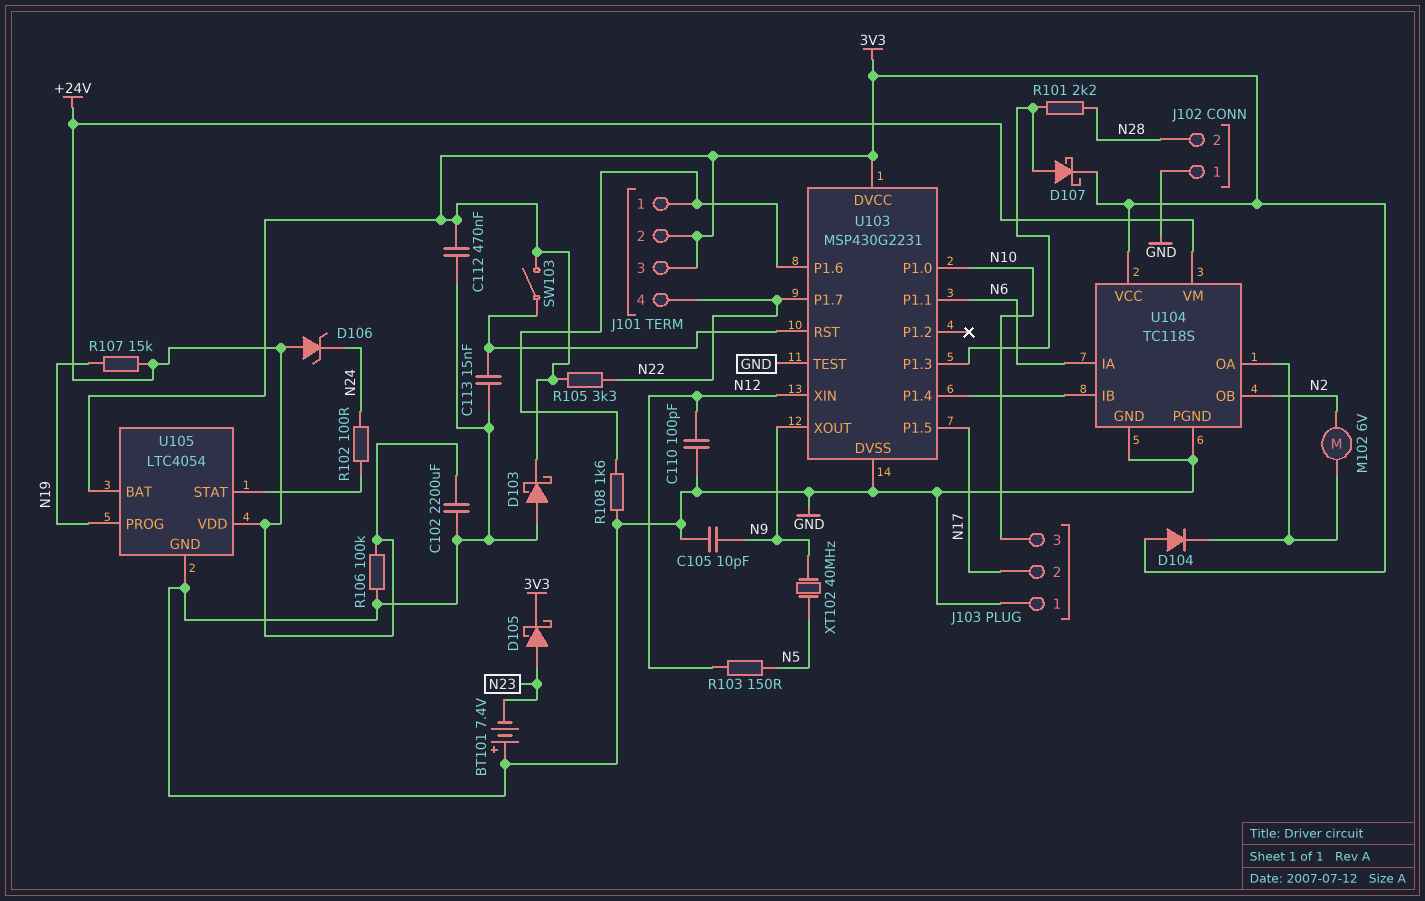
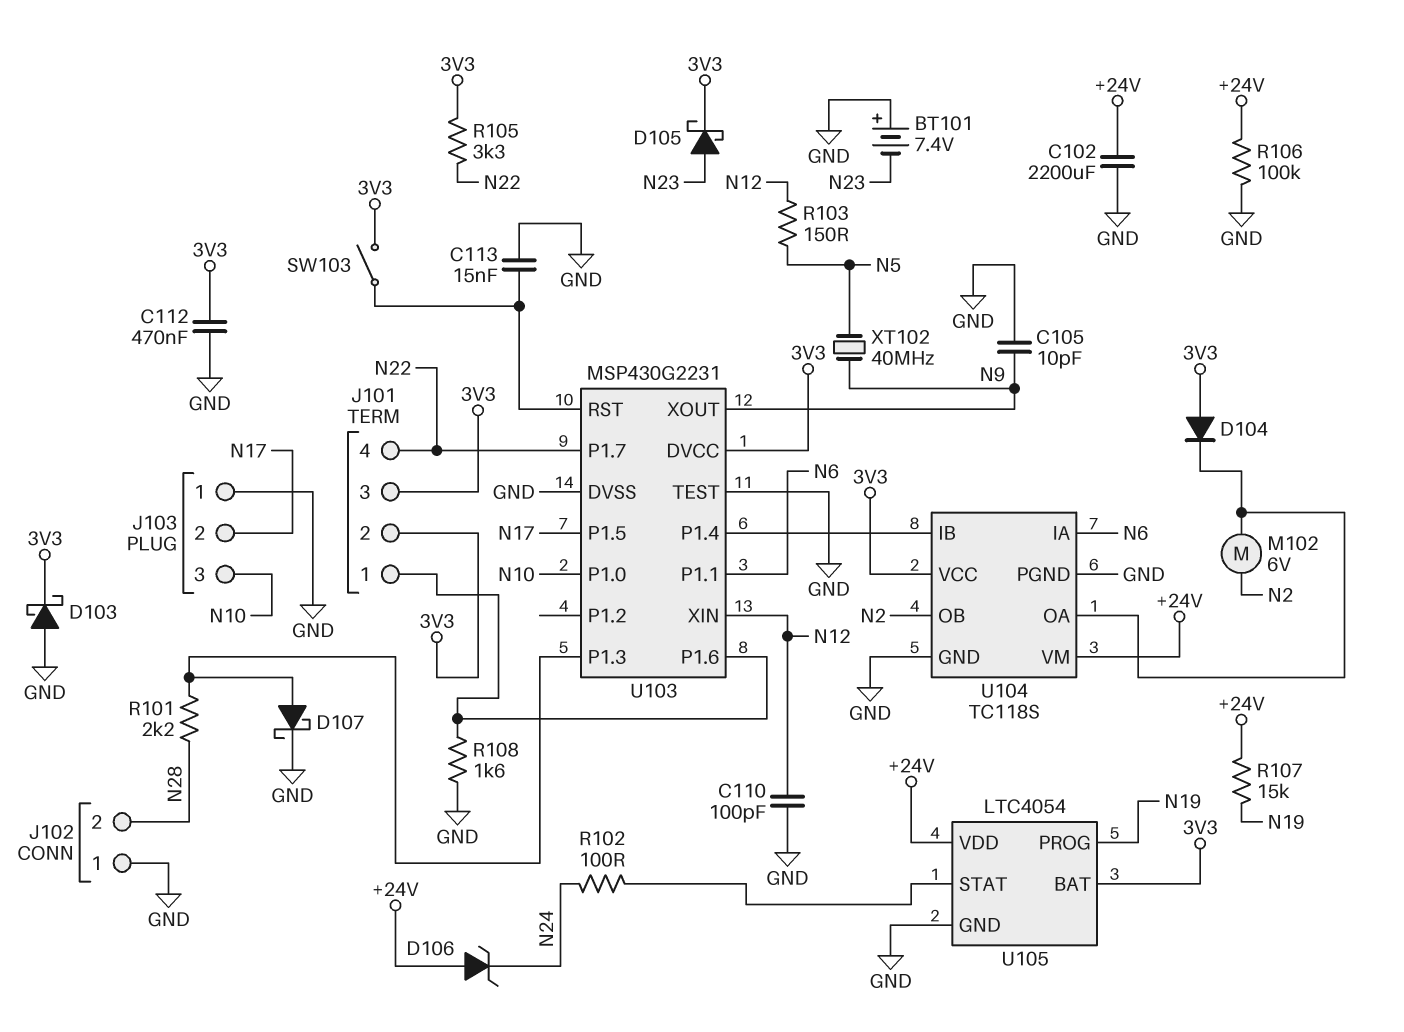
D107: schottky (A U103/P1.3, K 3V3) -> schottky (A U103/P1.3, K GND)

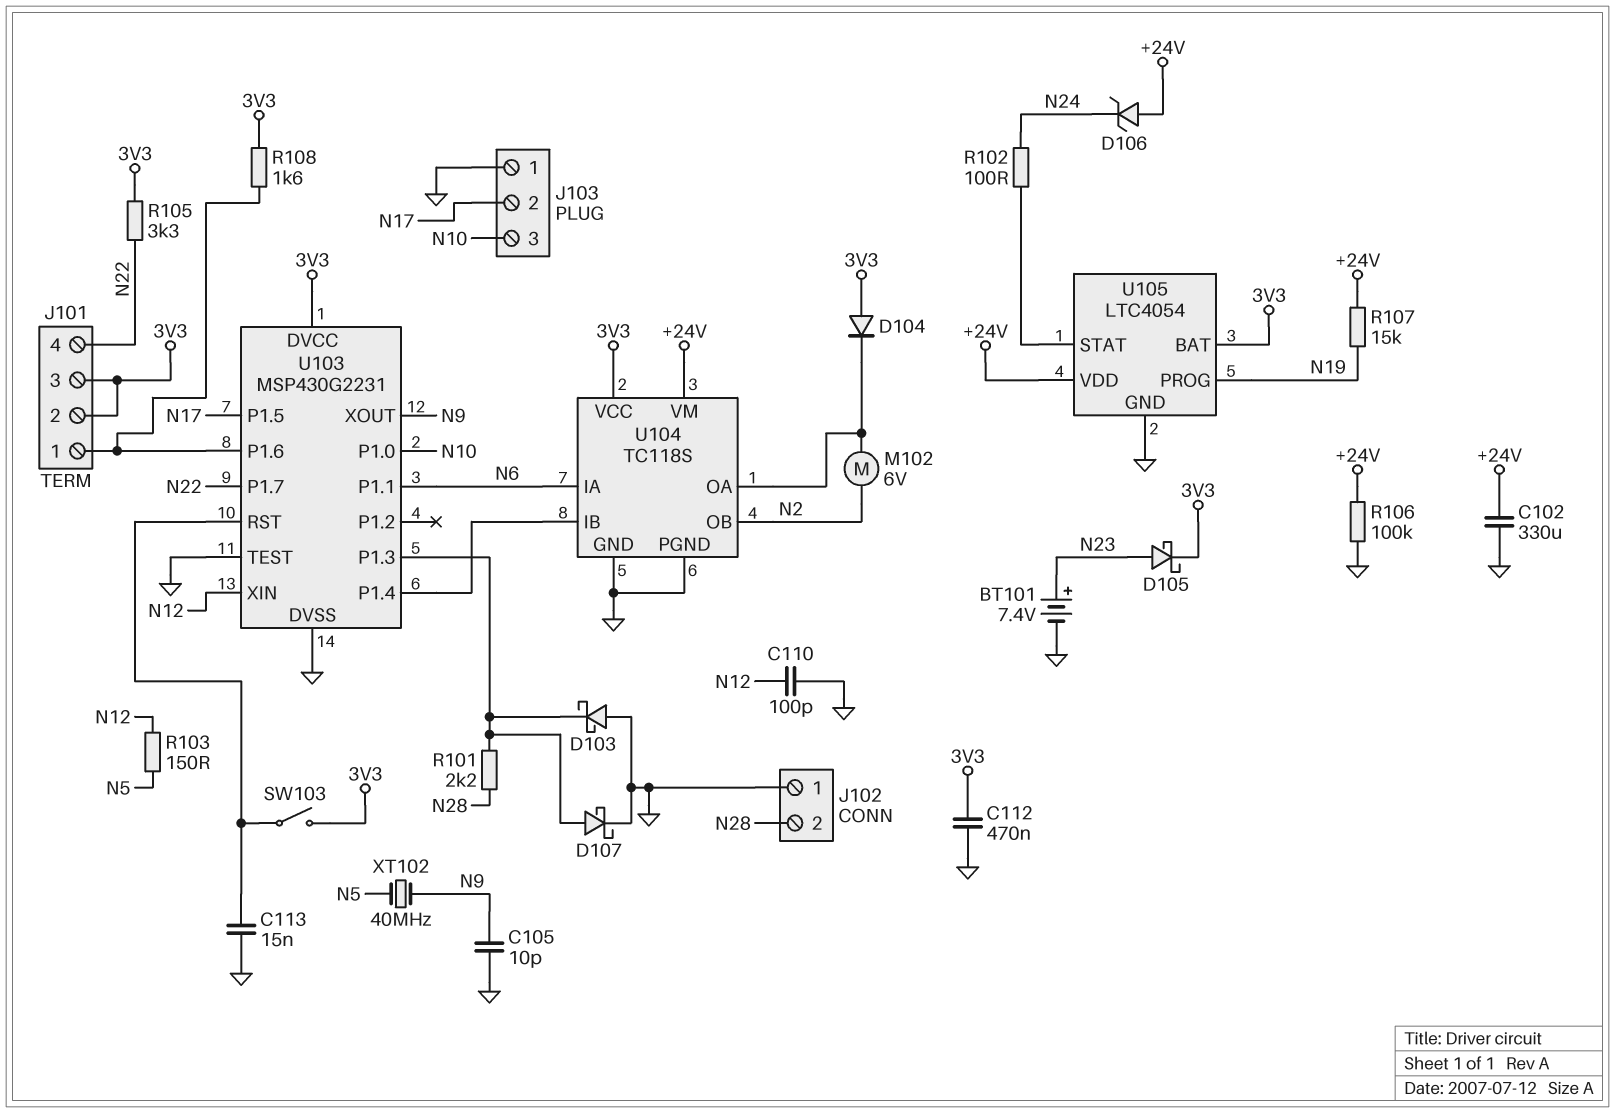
BT101: 7.4V (plus GND, minus N23) -> 7.4V (plus N23, minus GND)
C102: 2200uF (+24V, GND) -> 330uF (+24V, GND)
D103: schottky (A GND, K 3V3) -> schottky (A GND, K U103/P1.3)
R108: 1.6k (GND, J101/1) -> 1.6k (3V3, J101/1)

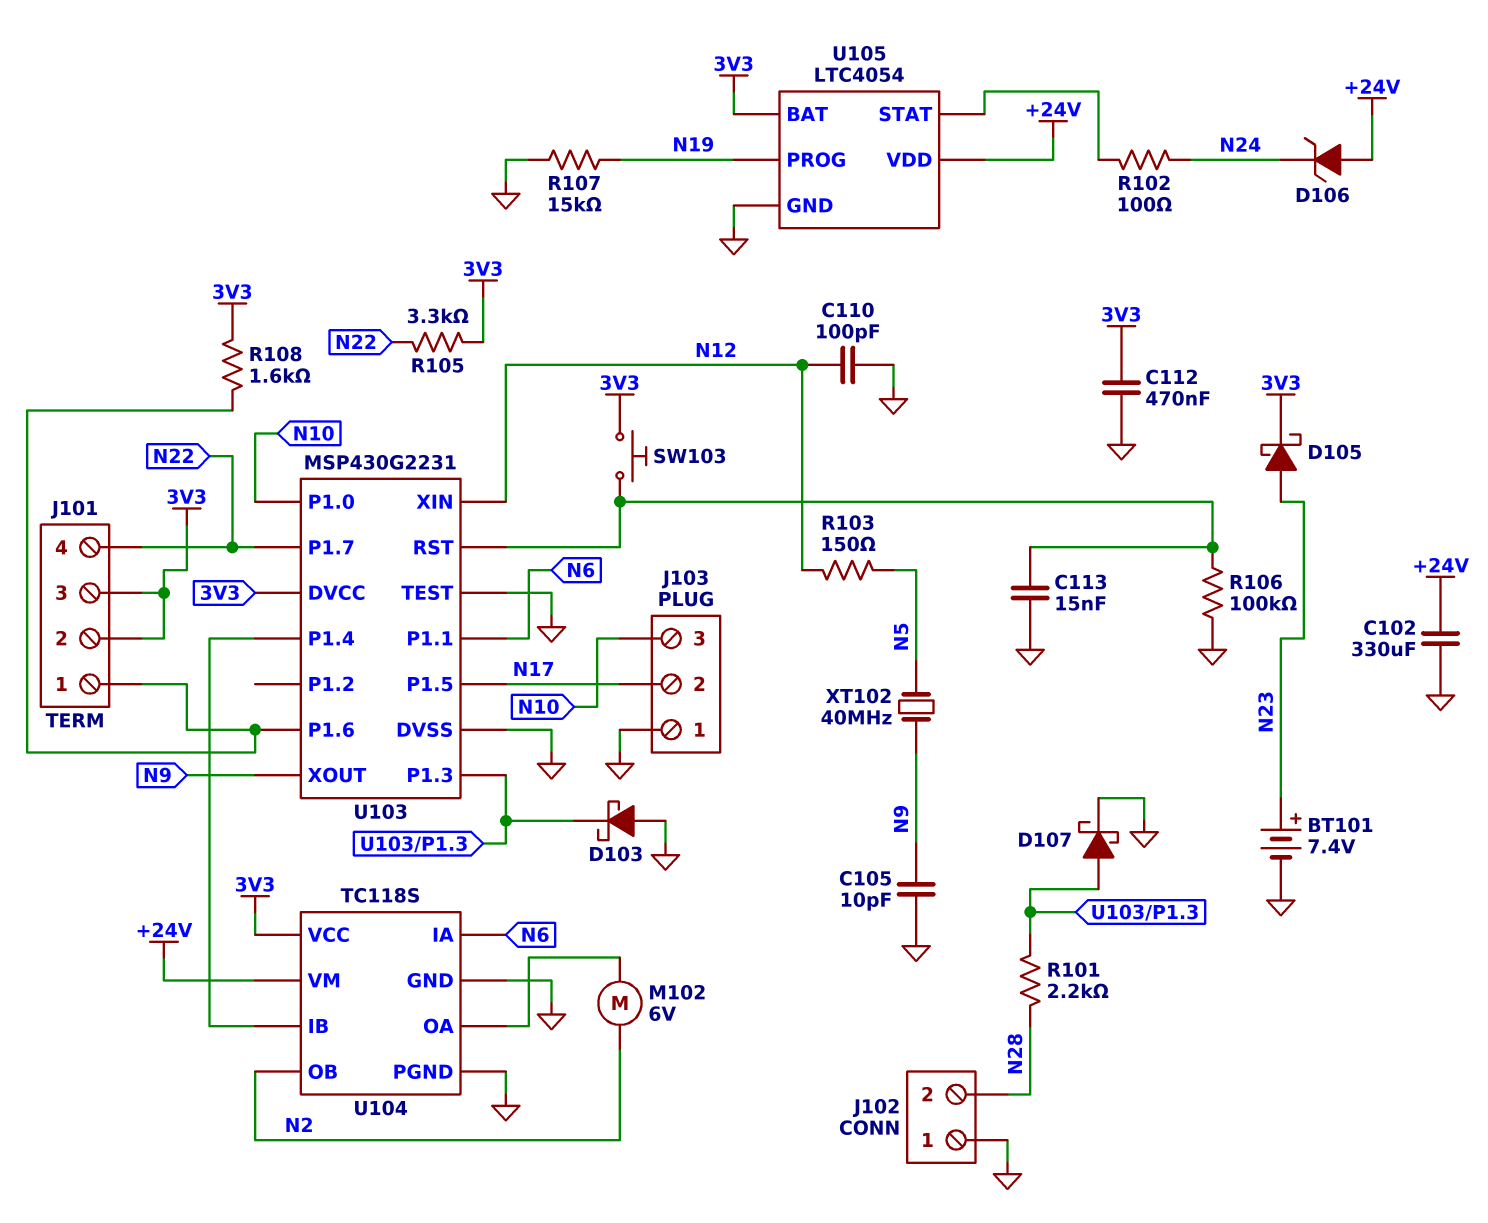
D104: diode (A 3V3, K U104/OA) -> none
R106: 100k (+24V, GND) -> 100k (GND, U103/RST)
R107: 15k (+24V, N19) -> 15k (GND, N19)
SW103: switch (3V3, U103/RST) -> button (3V3, U103/RST)

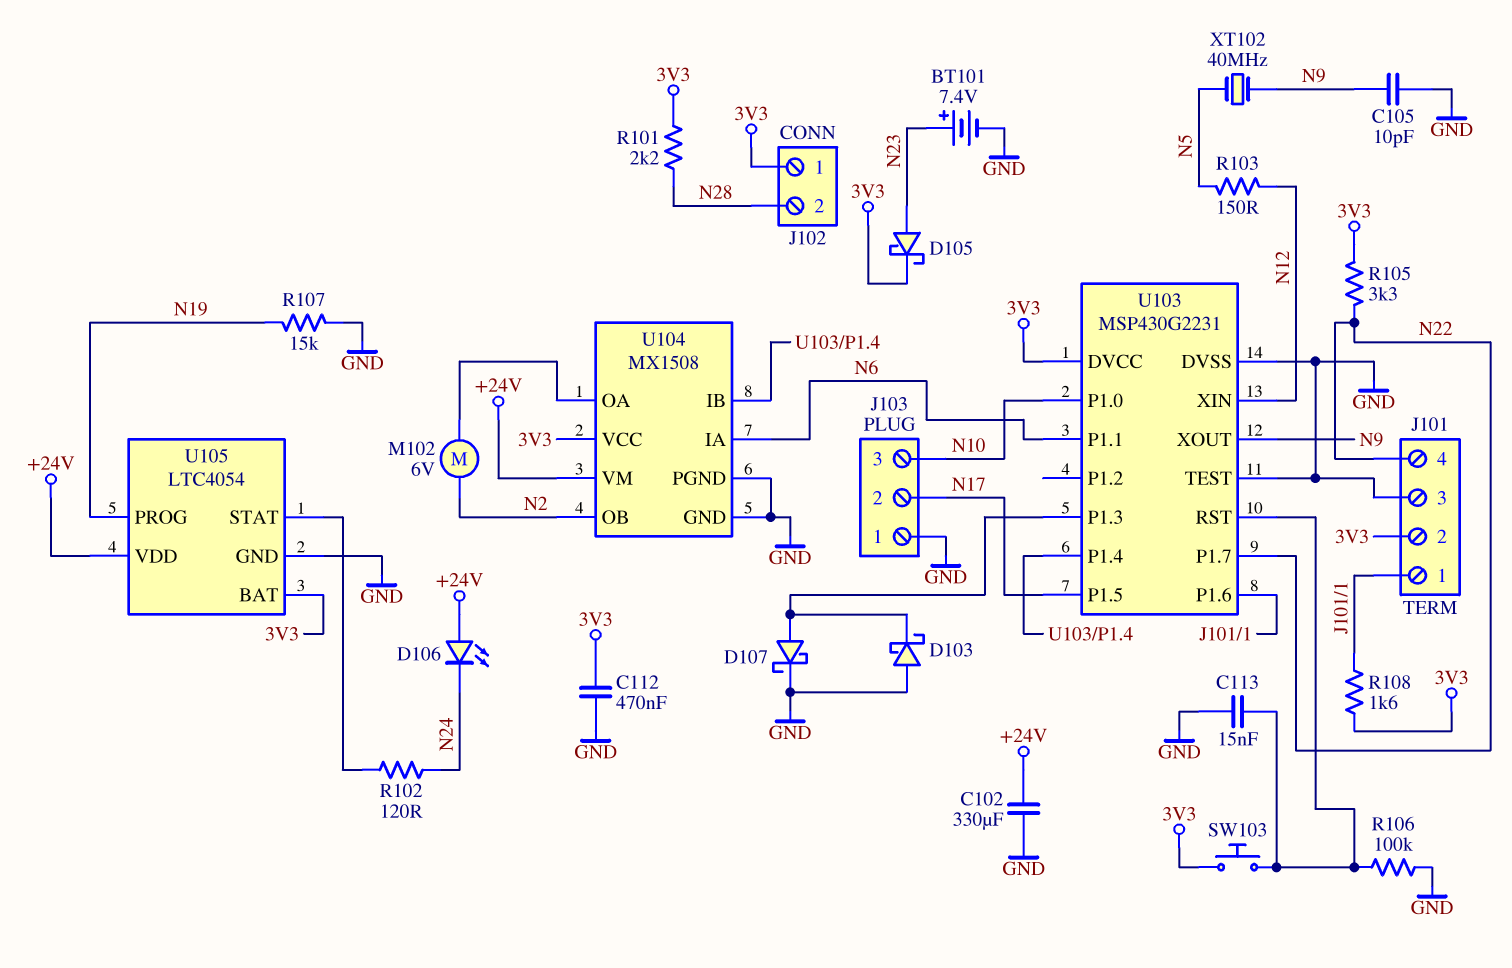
C110: 100pF (GND, N12) -> none
D106: zener (A +24V, K N24) -> LED (A +24V, K N24)
J101 pin 3: 3V3 -> GND
J102 pin 1: GND -> 3V3
R101: 2.2k (N28, U103/P1.3) -> 2.2k (3V3, N28)
R102: 100 (N24, U105/STAT) -> 120 (N24, U105/STAT)
U104: TC118S -> MX1508

